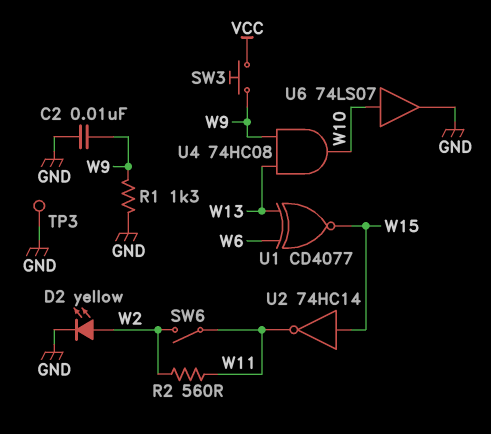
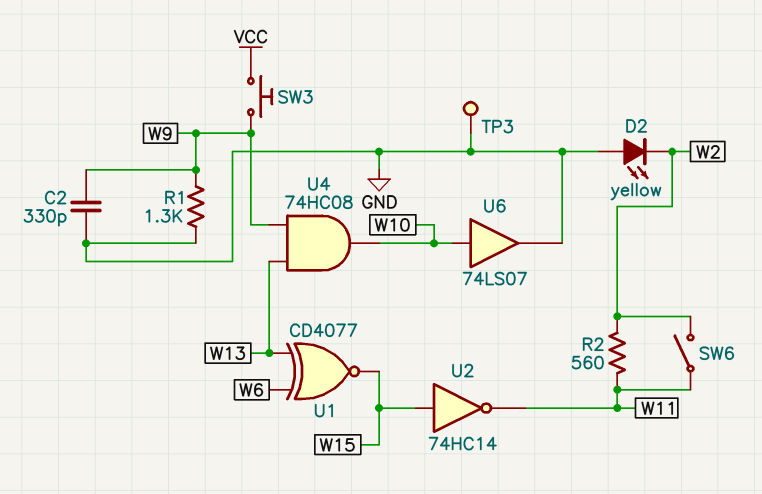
C2: 10nF (GND, W9) -> 330pF (GND, W9)
D2: LED yellow (A W2, K GND) -> LED yellow (A GND, K W2)

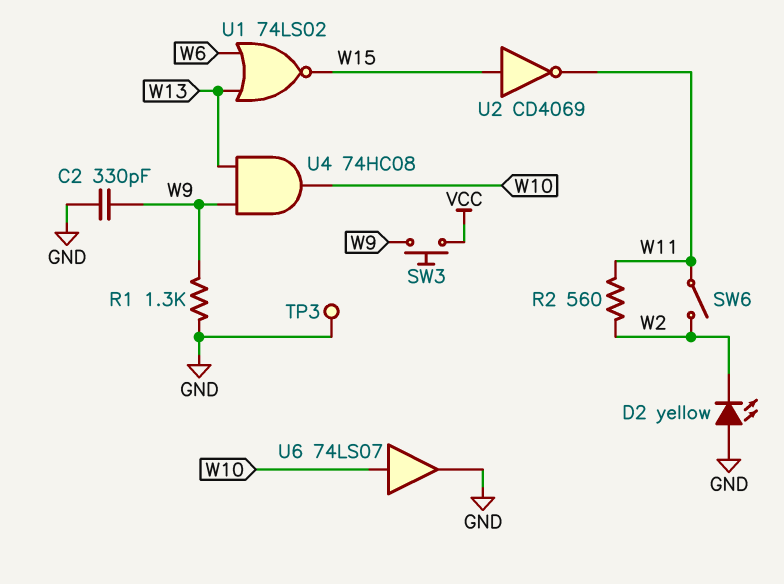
U1: XNOR CD4077 (in W6, in W13, out W15) -> NOR 74LS02 (in W6, in W13, out W15)
U2: NOT 74HC14 (in W15, out W11) -> NOT CD4069 (in W15, out W11)

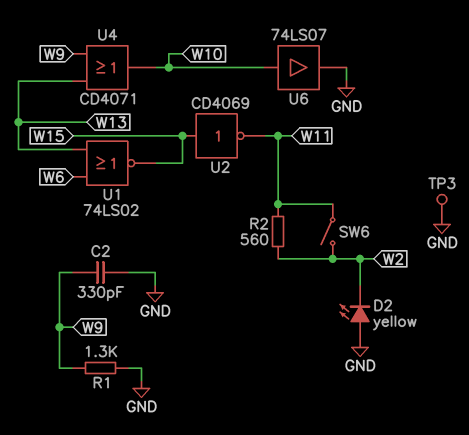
SW3: button (VCC, W9) -> none
U4: AND 74HC08 (in W9, in W13, out W10) -> OR CD4071 (in W9, in W13, out W10)

